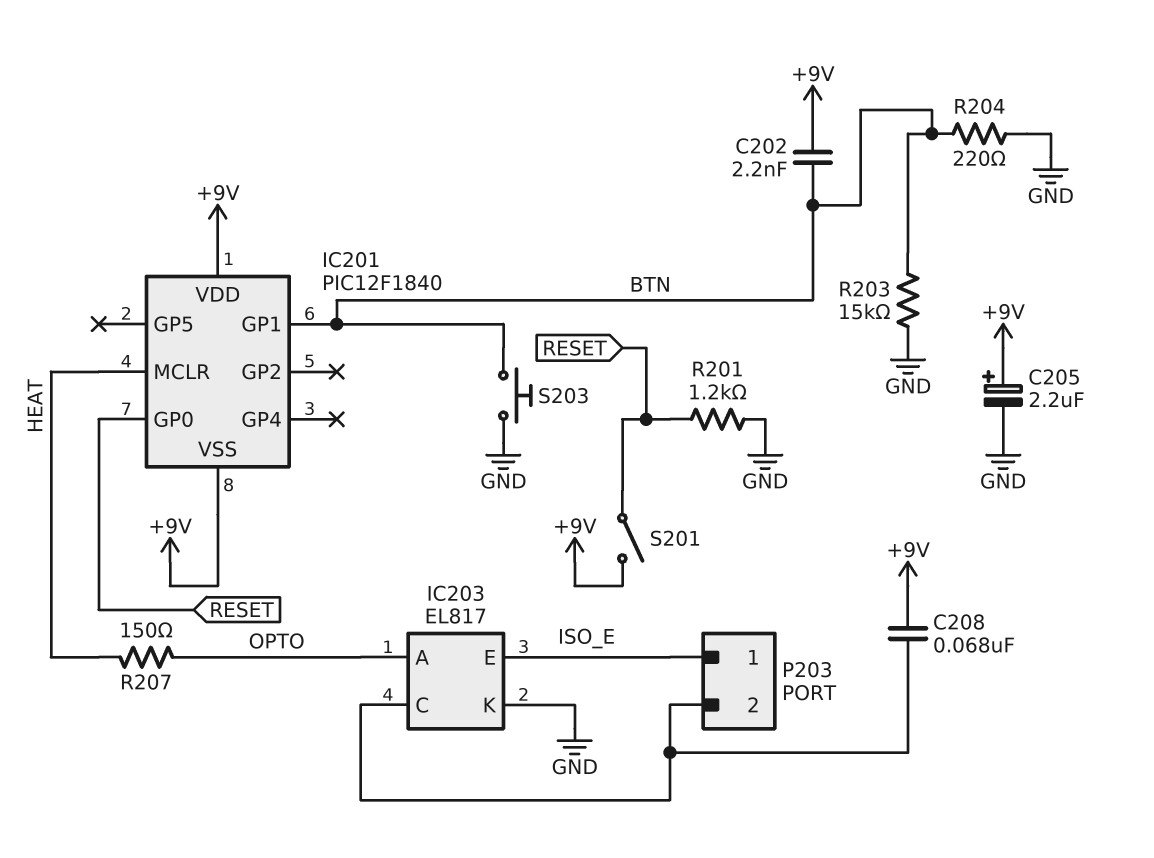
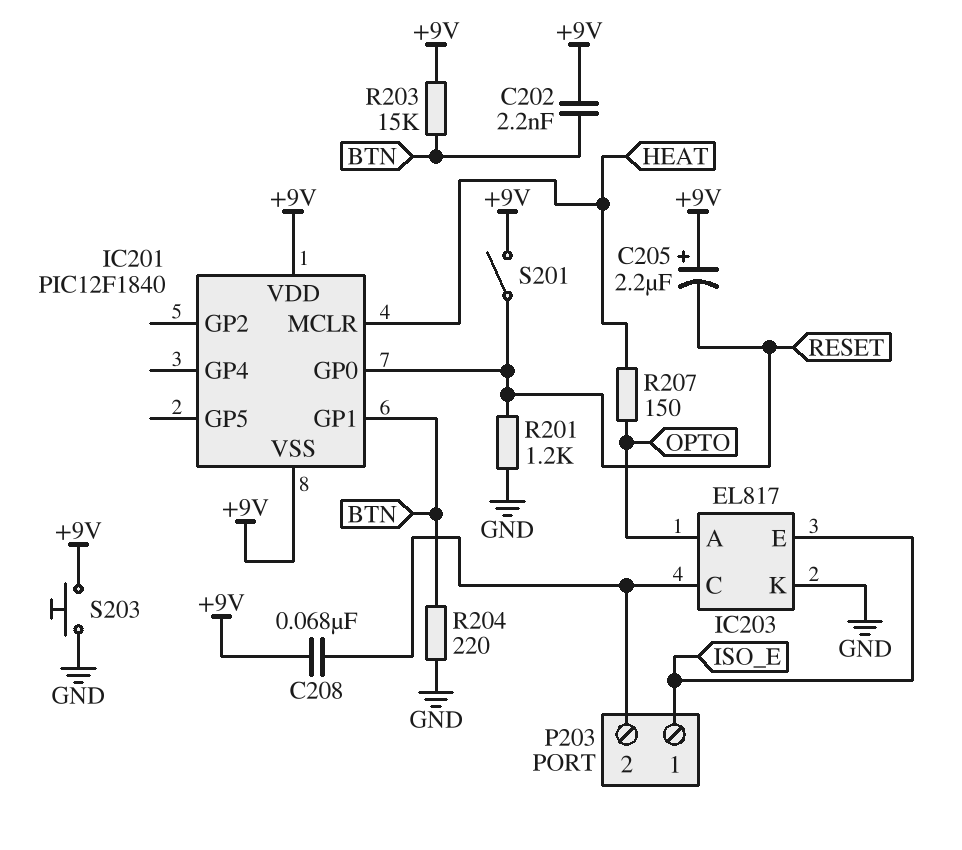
C205: 2.2uF (plus +9V, minus GND) -> 2.2uF (plus +9V, minus RESET)
R203: 15k (BTN, GND) -> 15k (+9V, BTN)
S203: button (BTN, GND) -> button (+9V, GND)

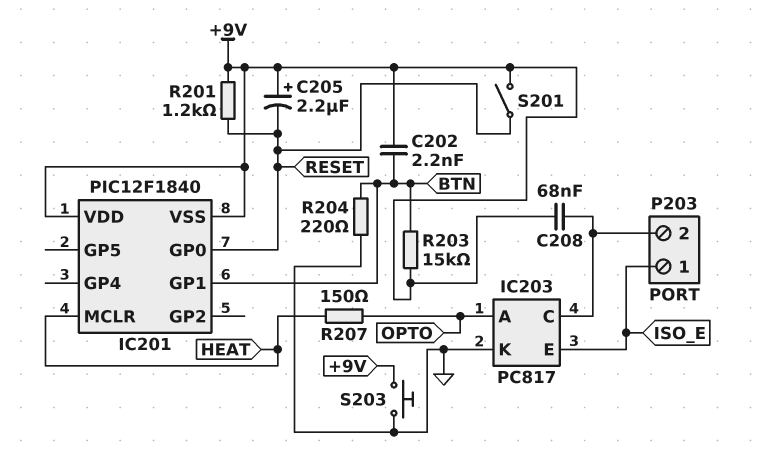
IC203: EL817 -> PC817
R201: 1.2k (GND, RESET) -> 1.2k (+9V, RESET)

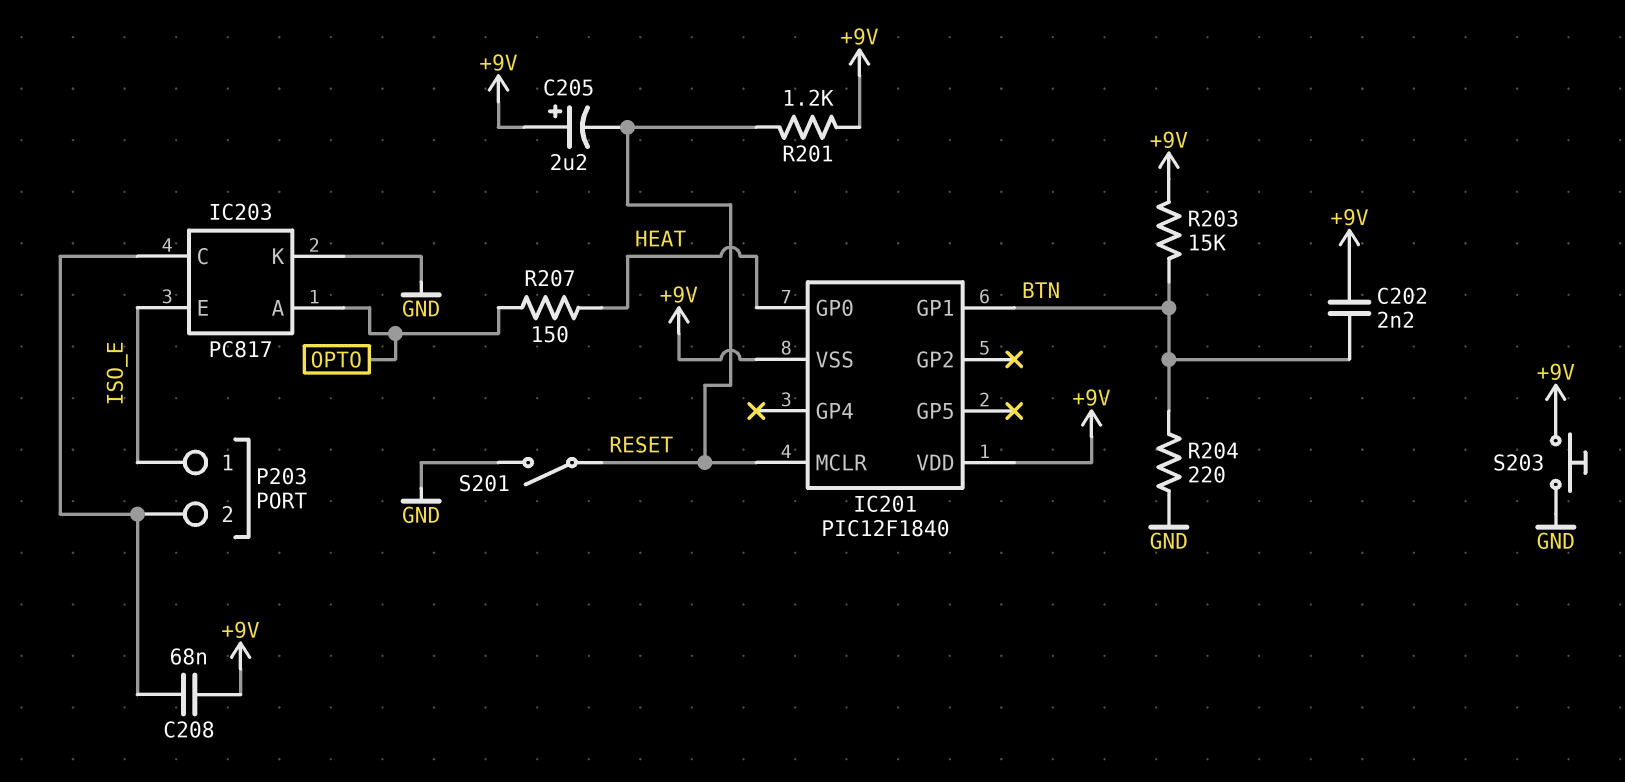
IC201 pin GP0: RESET -> HEAT
IC201 pin MCLR: HEAT -> RESET
S201: switch (+9V, RESET) -> switch (GND, RESET)

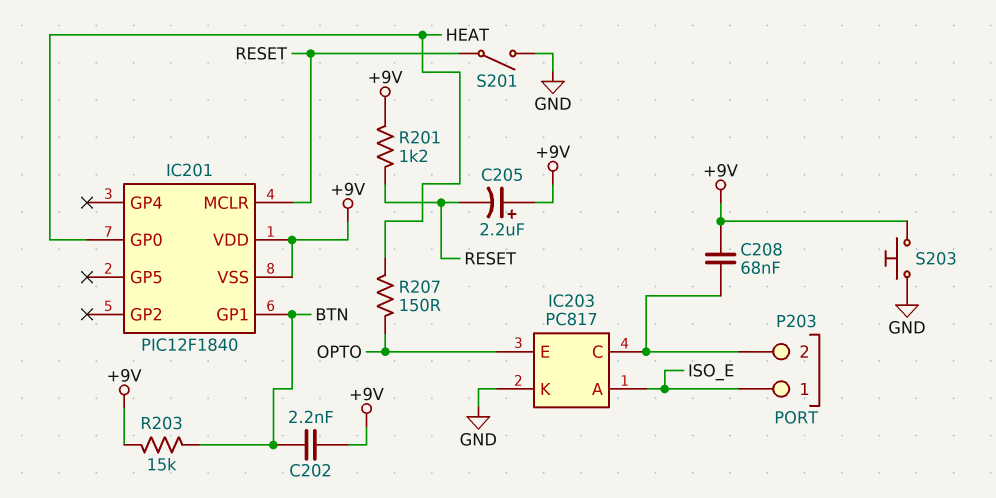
IC203 pin A: OPTO -> ISO_E
IC203 pin E: ISO_E -> OPTO
R204: 220 (BTN, GND) -> none

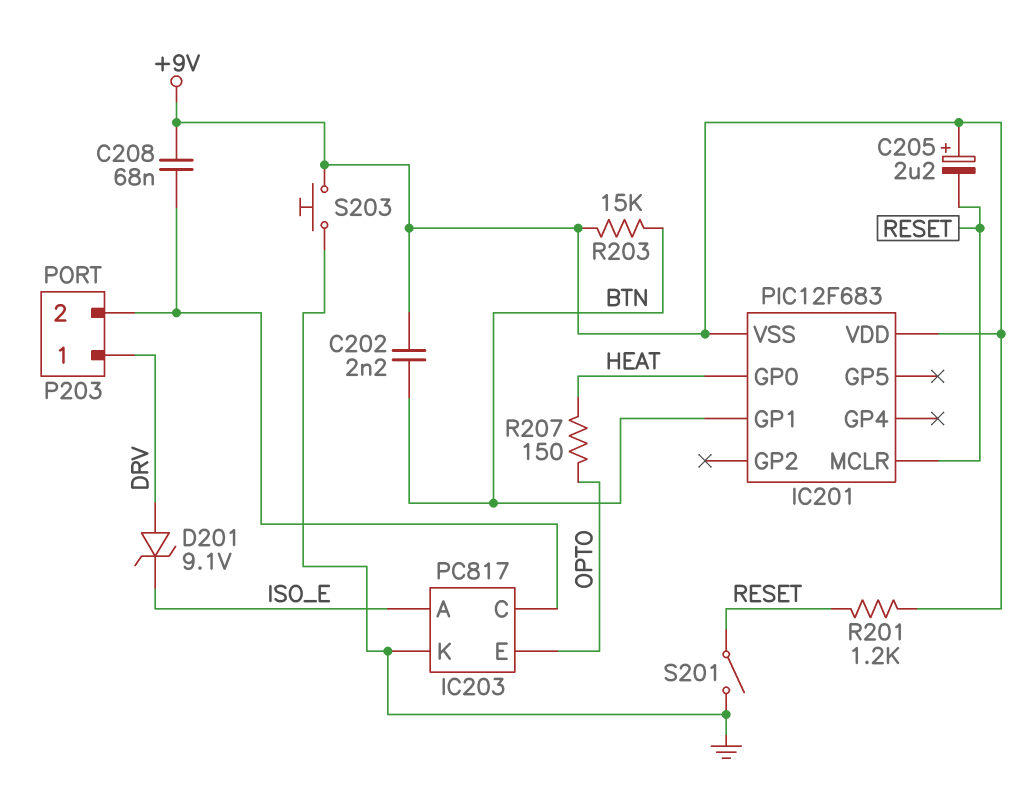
D201: none -> zener 9.1V (A DRV, K ISO_E)
IC201: PIC12F1840 -> PIC12F683
P203 pin 1: ISO_E -> DRV

